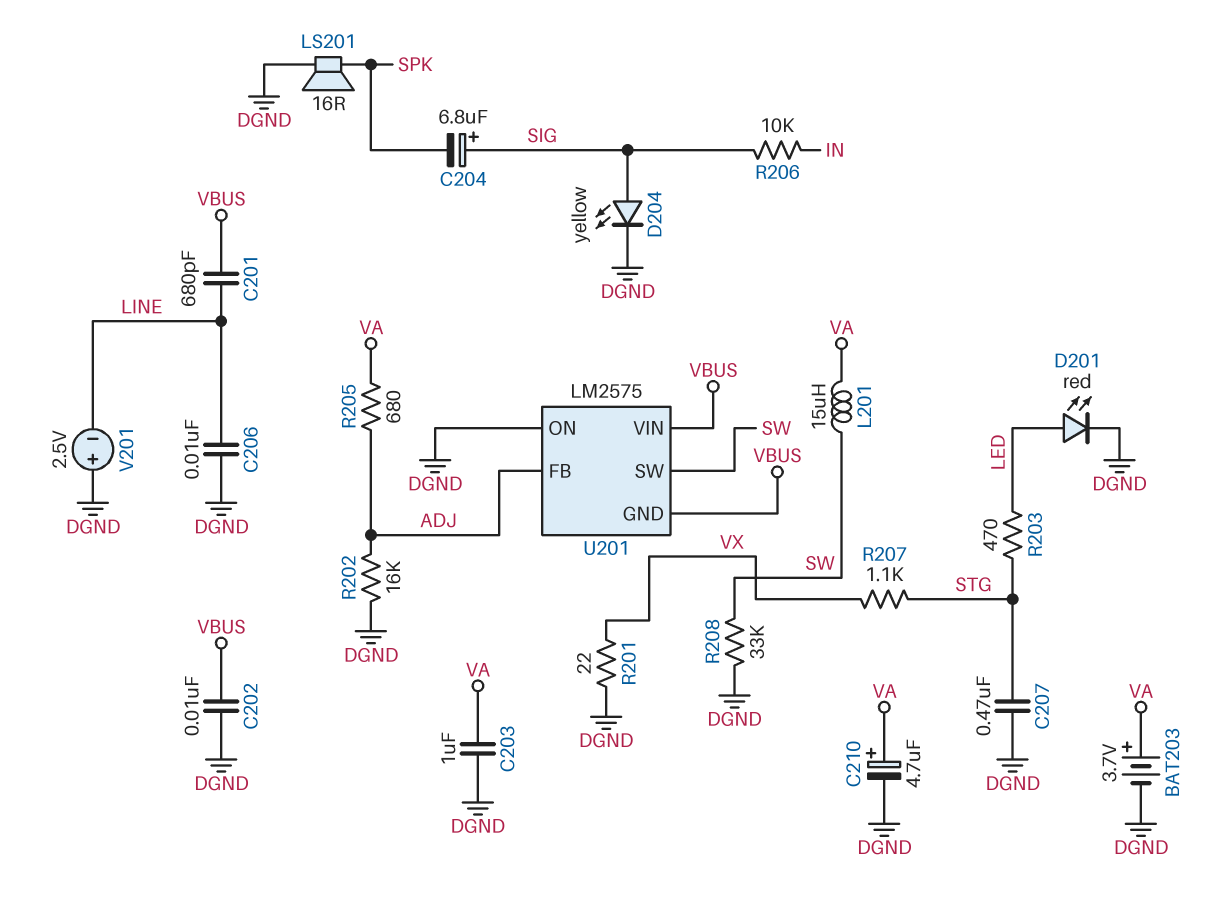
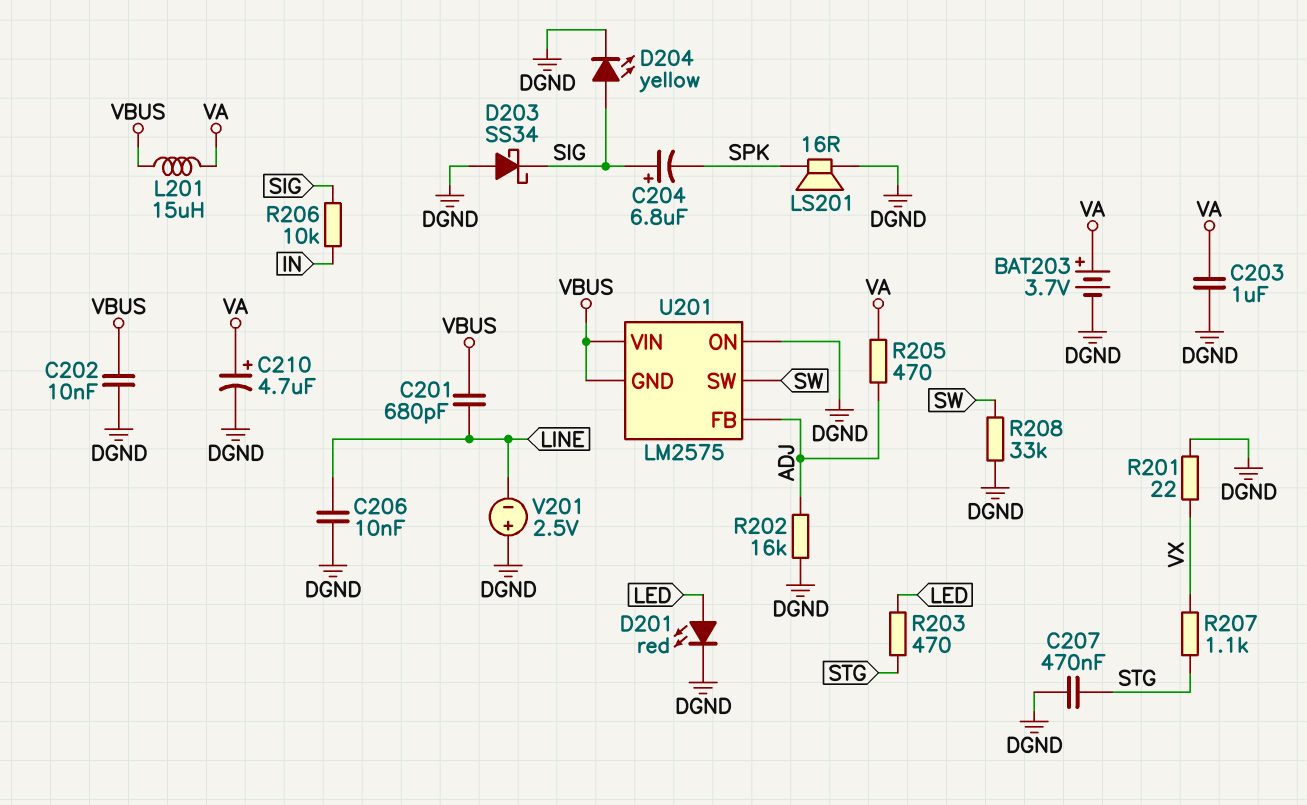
D203: none -> schottky SS34 (A DGND, K SIG)
L201: 15uH (SW, VA) -> 15uH (VA, VBUS)
R205: 680 (ADJ, VA) -> 470 (ADJ, VA)

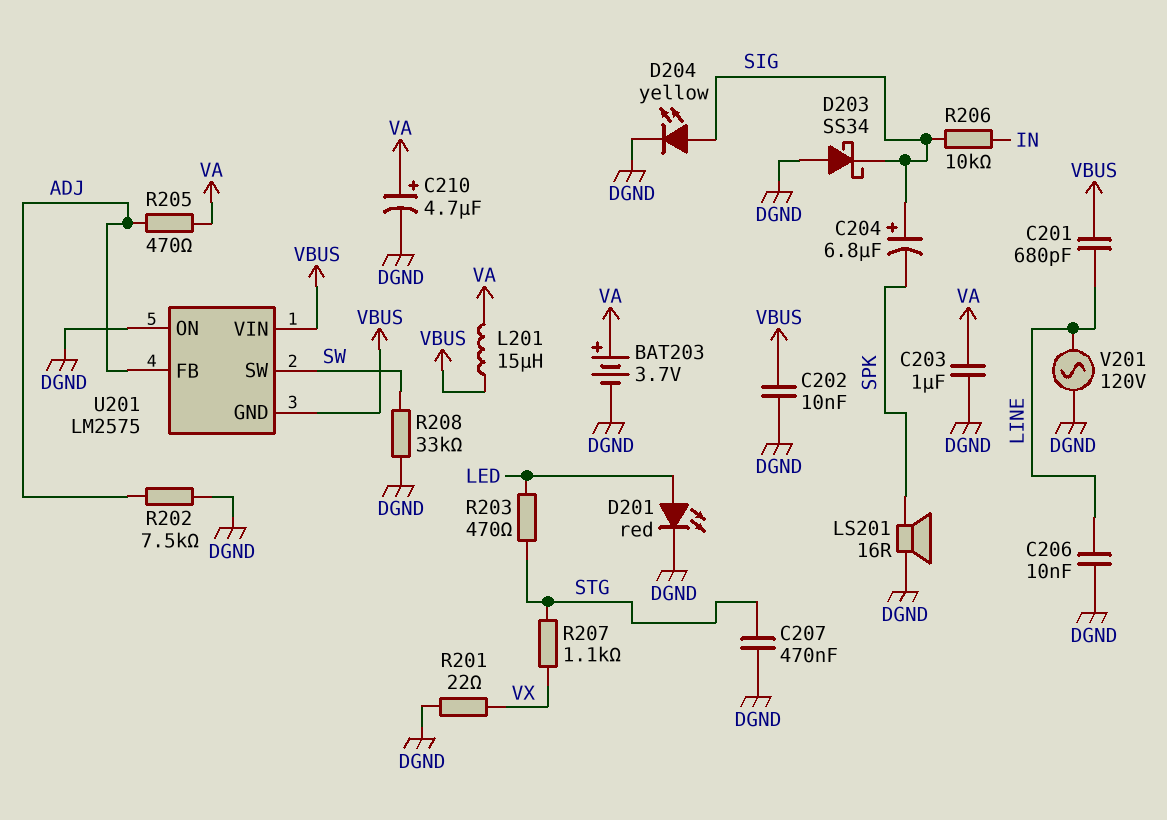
R202: 16k (ADJ, DGND) -> 7.5k (ADJ, DGND)
V201: 2.5V (plus DGND, minus LINE) -> AC 120V (DGND, LINE)

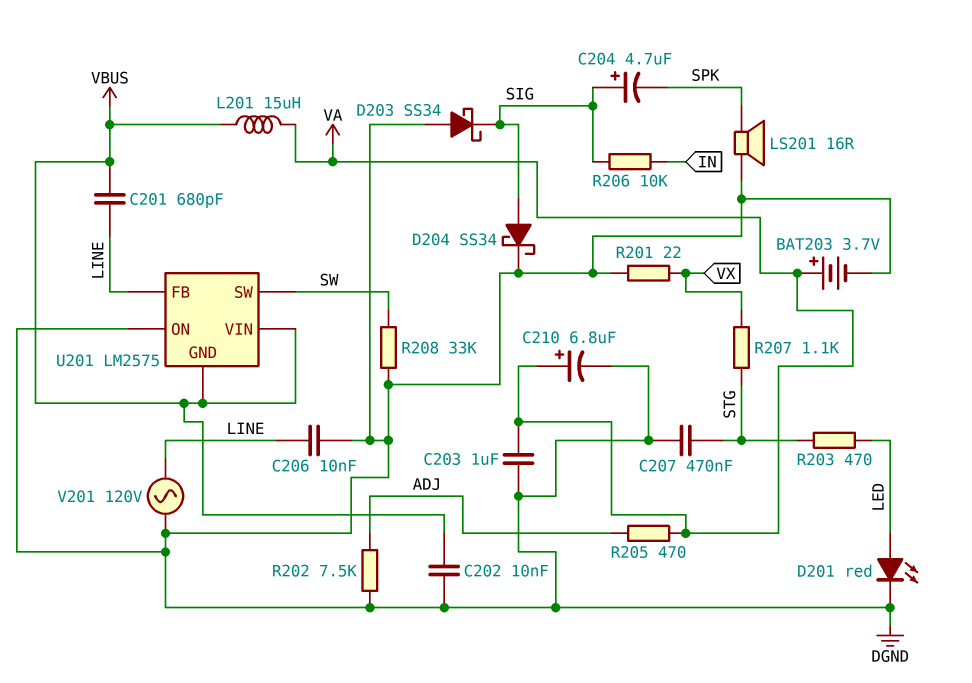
C204: 6.8uF (plus SIG, minus SPK) -> 4.7uF (plus SIG, minus SPK)
C210: 4.7uF (plus VA, minus DGND) -> 6.8uF (plus VA, minus DGND)
D204: LED yellow (A SIG, K DGND) -> schottky SS34 (A SIG, K DGND)
U201 pin FB: ADJ -> LINE

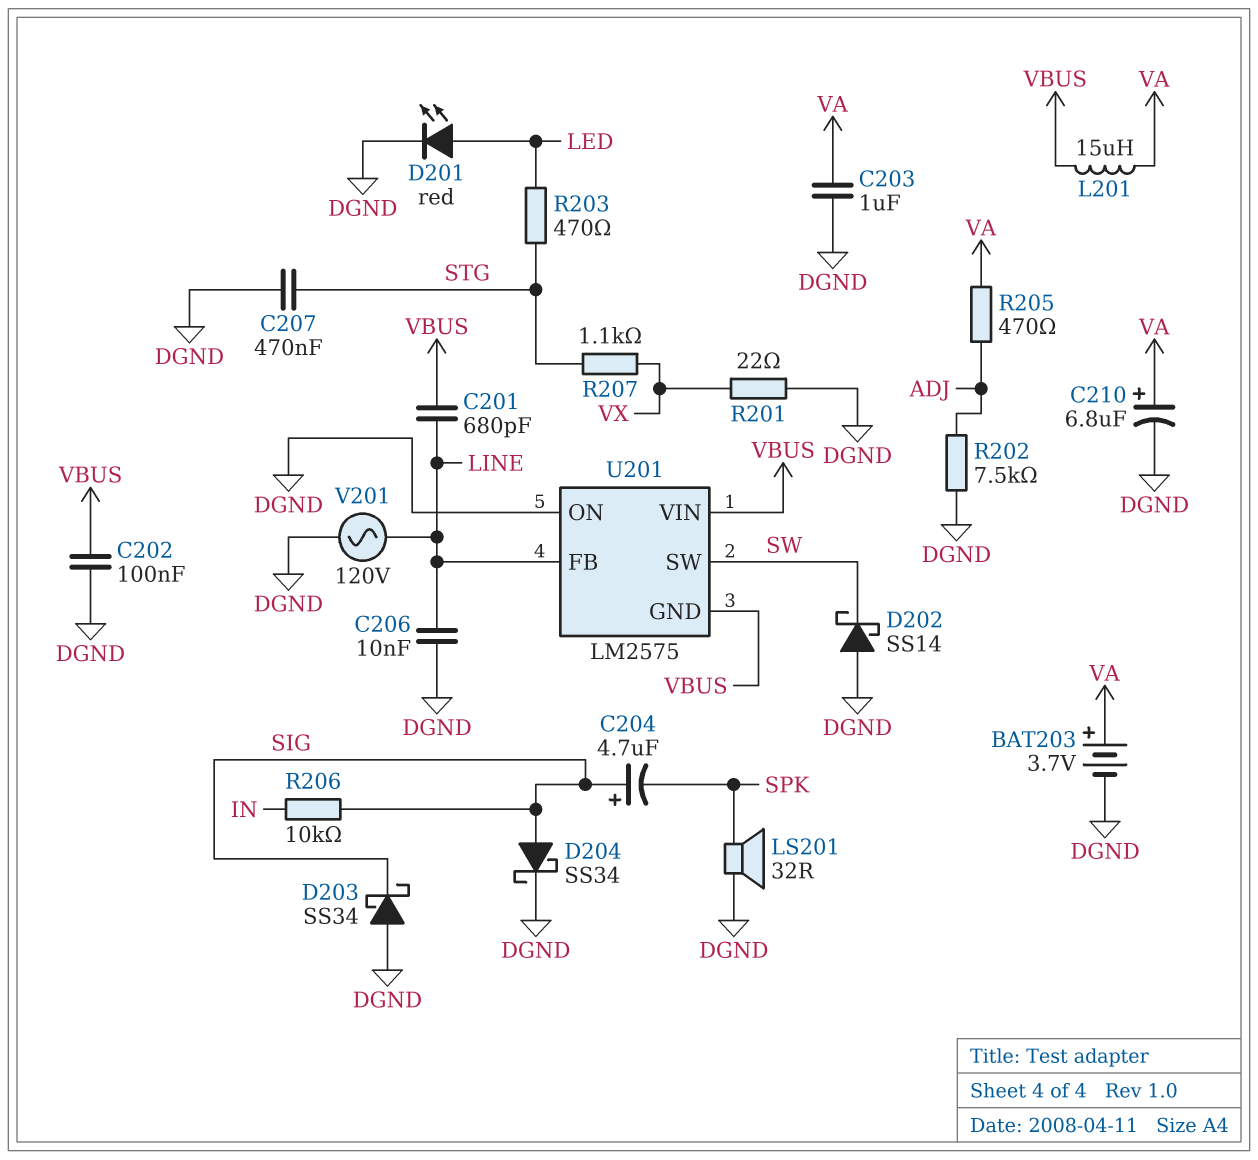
C202: 10nF (DGND, VBUS) -> 100nF (DGND, VBUS)
D202: none -> schottky SS14 (A DGND, K SW)
LS201: speaker 16R (DGND, SPK) -> speaker 32R (DGND, SPK)
R208: 33k (DGND, SW) -> none

